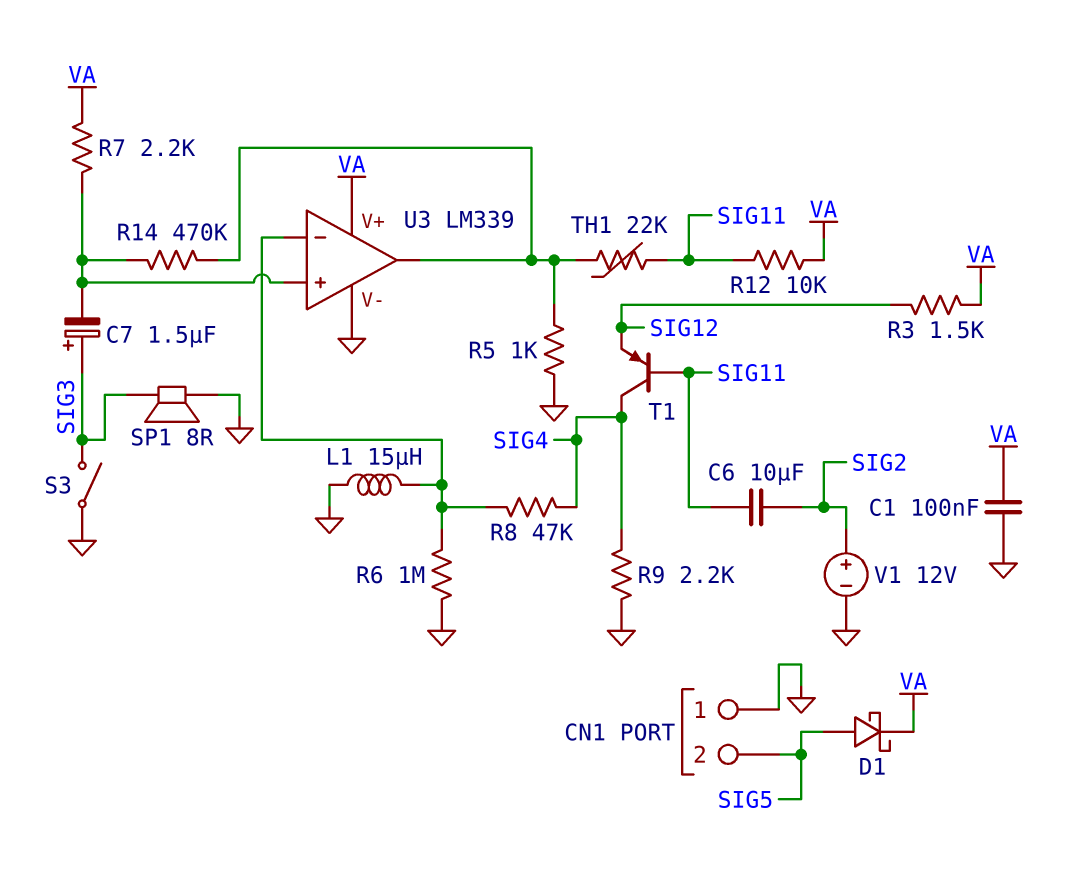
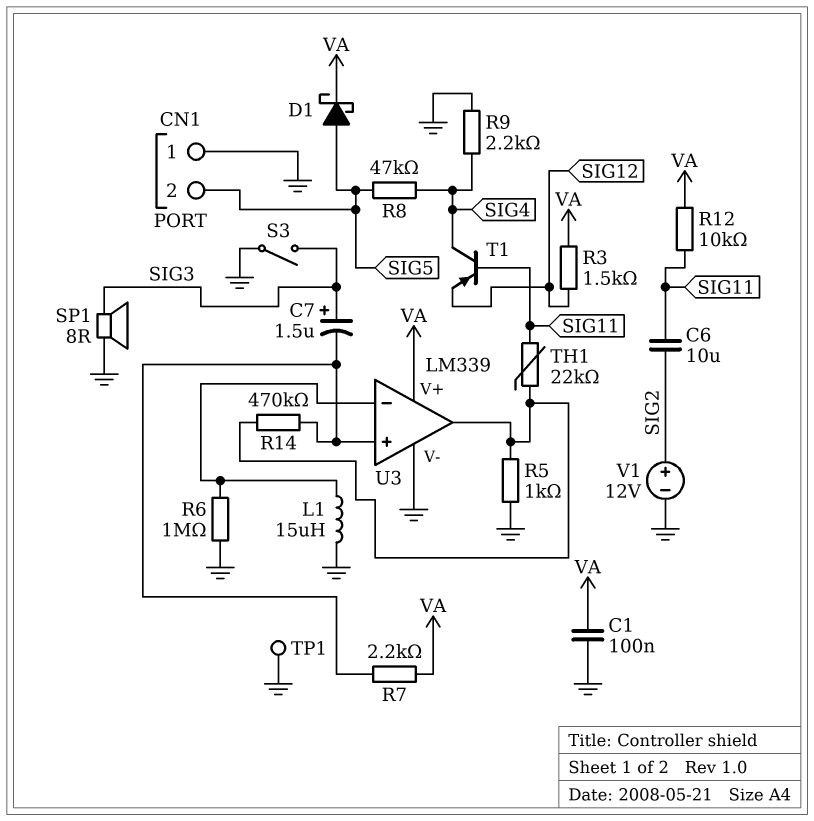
R8: 47k (SIG4, U3/in-) -> 47k (SIG4, SIG5)
TP1: none -> test point (GND)

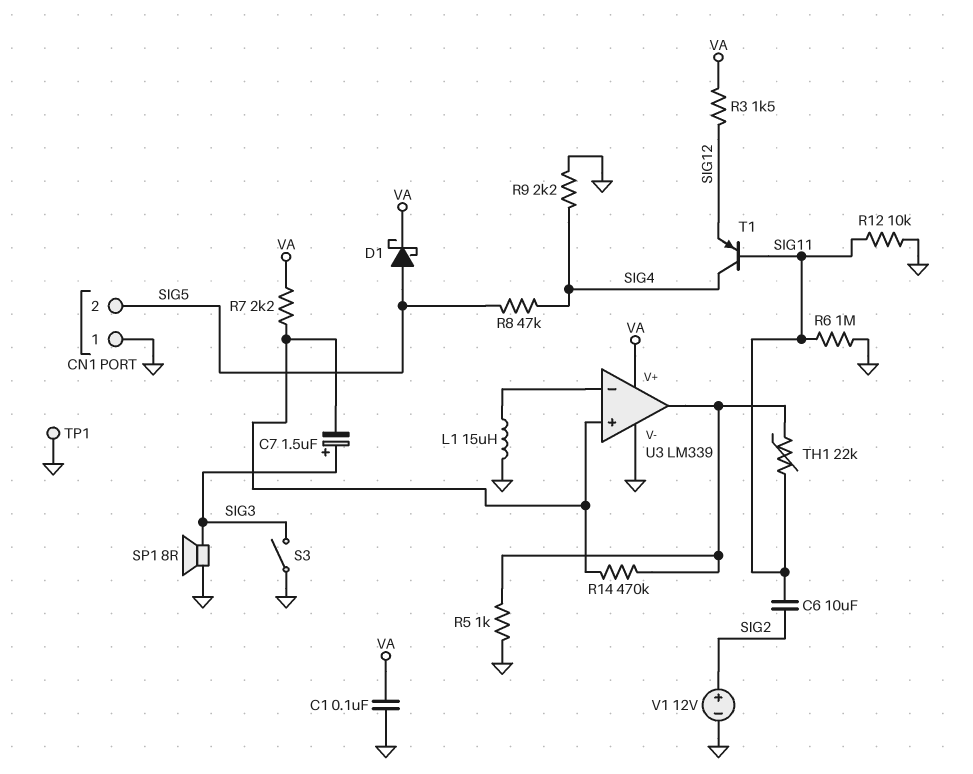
R6: 1M (GND, U3/in-) -> 1M (GND, SIG11)
R12: 10k (SIG11, VA) -> 10k (GND, SIG11)

